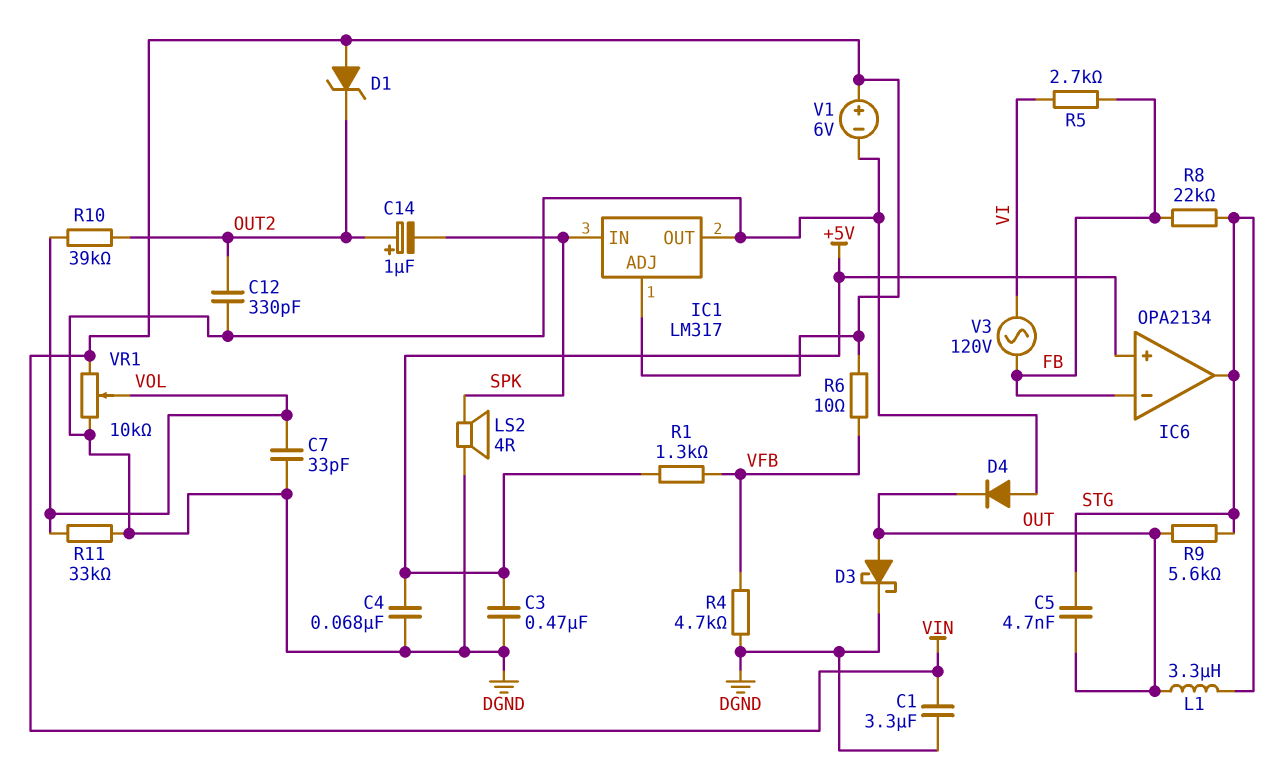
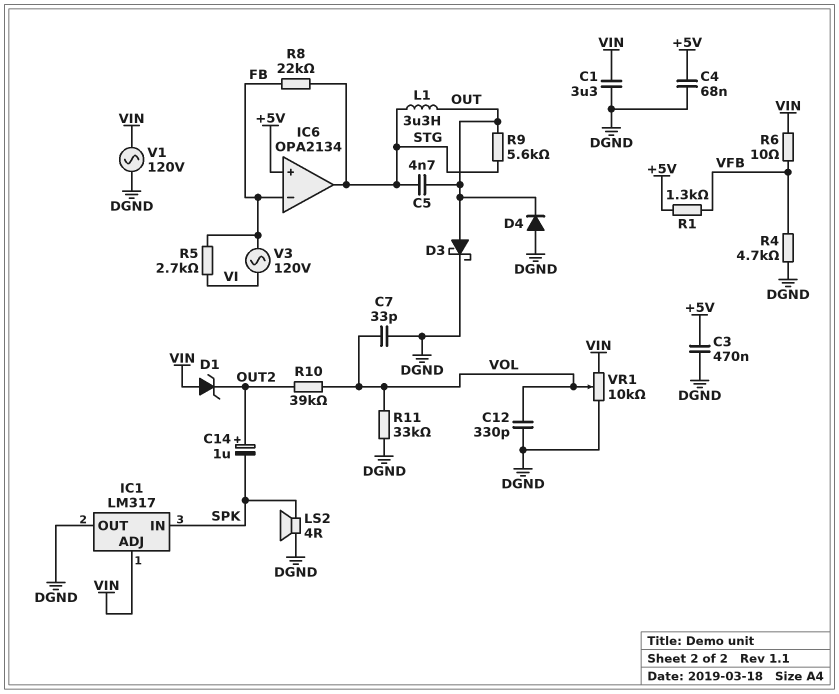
C12: 330pF (DGND, OUT2) -> 330pF (DGND, VOL)
V1: 6V (plus VIN, minus DGND) -> AC 120V (DGND, VIN)

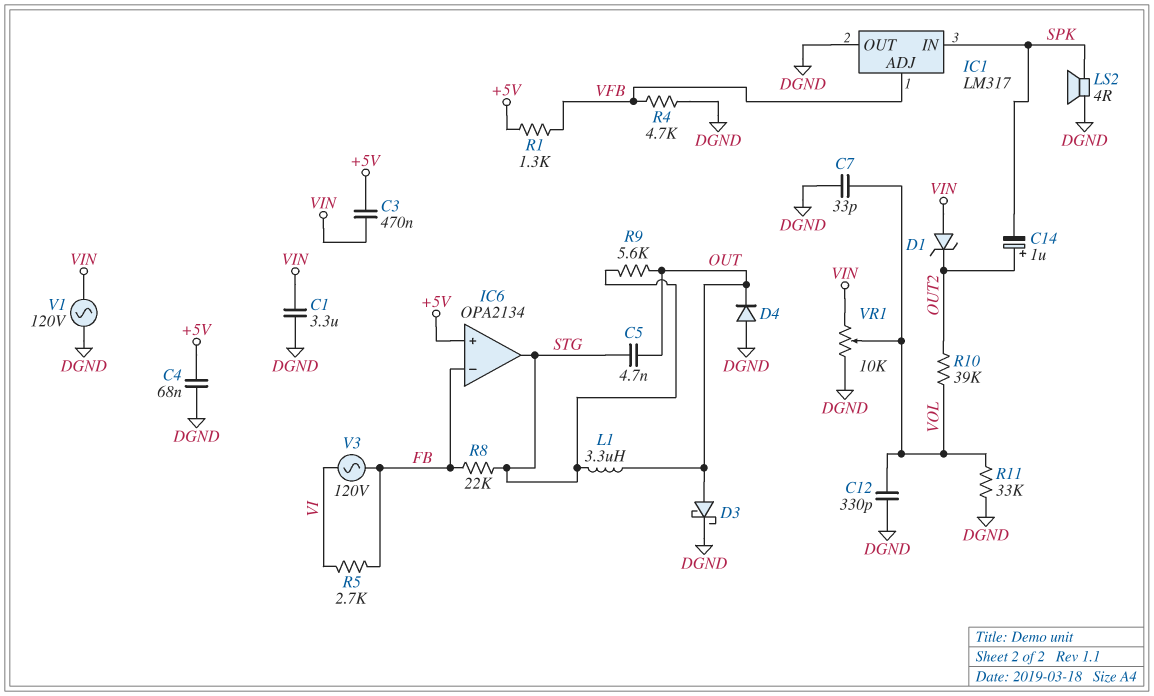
C3: 470nF (+5V, DGND) -> 470nF (+5V, VIN)
IC1 pin ADJ: VIN -> VFB
R6: 10 (VFB, VIN) -> none

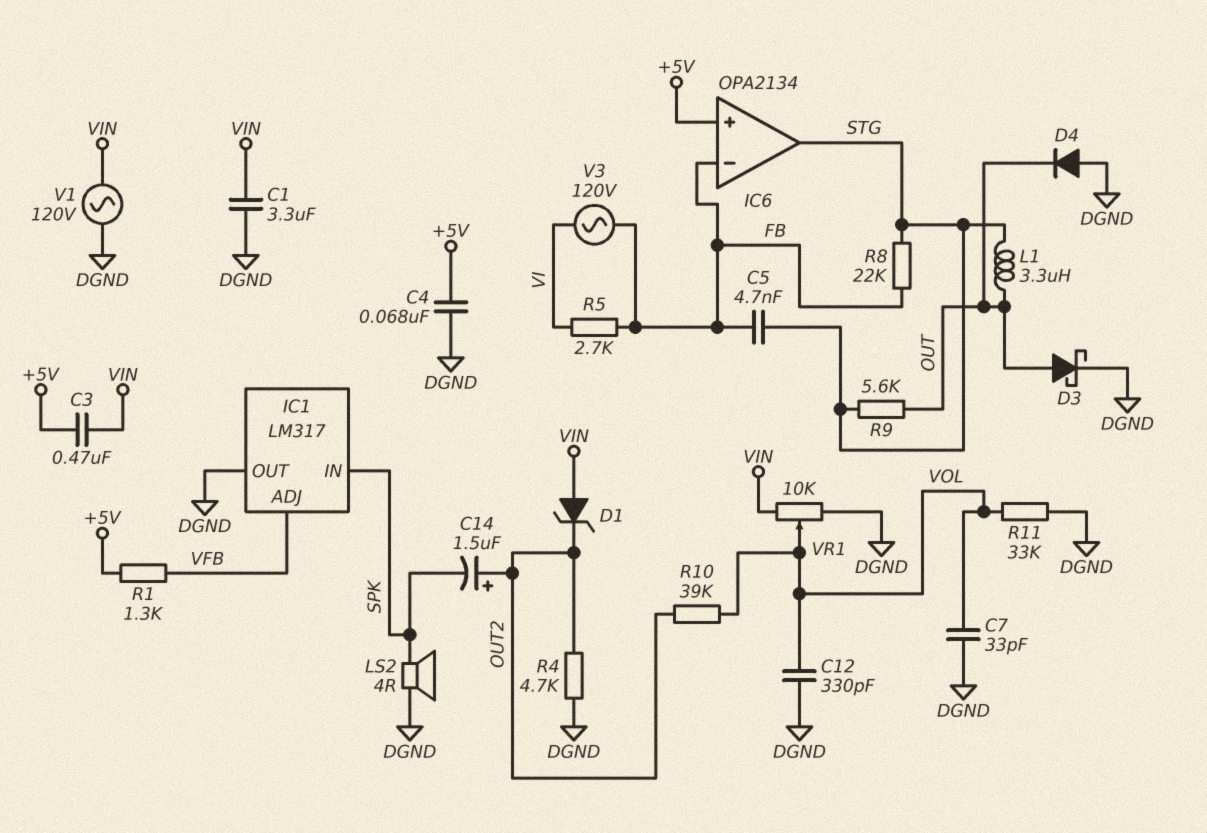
C5: 4.7nF (OUT, STG) -> 4.7nF (FB, STG)
C14: 1uF (plus OUT2, minus SPK) -> 1.5uF (plus OUT2, minus SPK)
R4: 4.7k (DGND, VFB) -> 4.7k (DGND, OUT2)

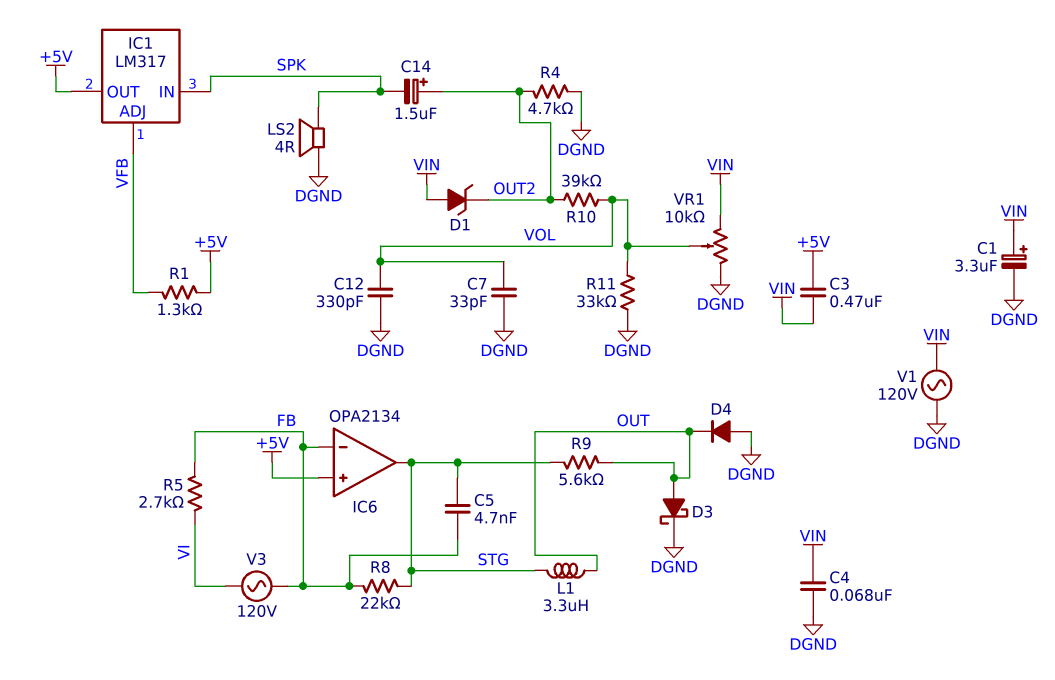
C1: 3.3uF (DGND, VIN) -> 3.3uF (plus VIN, minus DGND)
C4: 68nF (+5V, DGND) -> 68nF (DGND, VIN)
IC1 pin OUT: DGND -> +5V

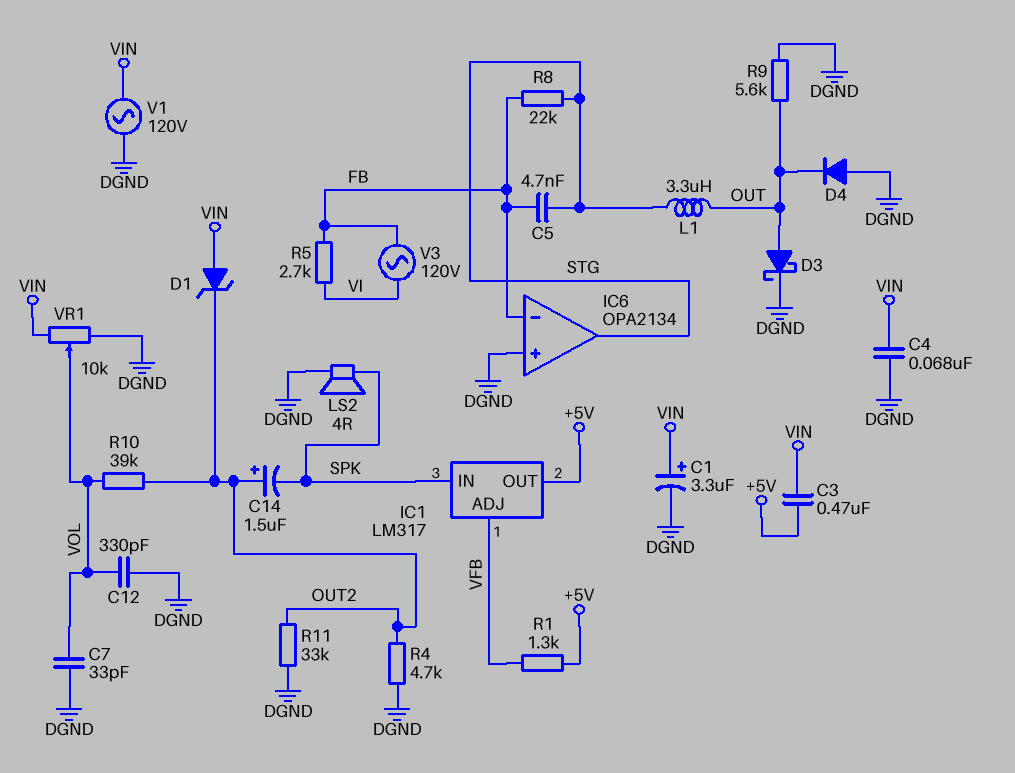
IC6 pin in+: +5V -> DGND
R9: 5.6k (OUT, STG) -> 5.6k (DGND, OUT)
R11: 33k (DGND, VOL) -> 33k (DGND, OUT2)

